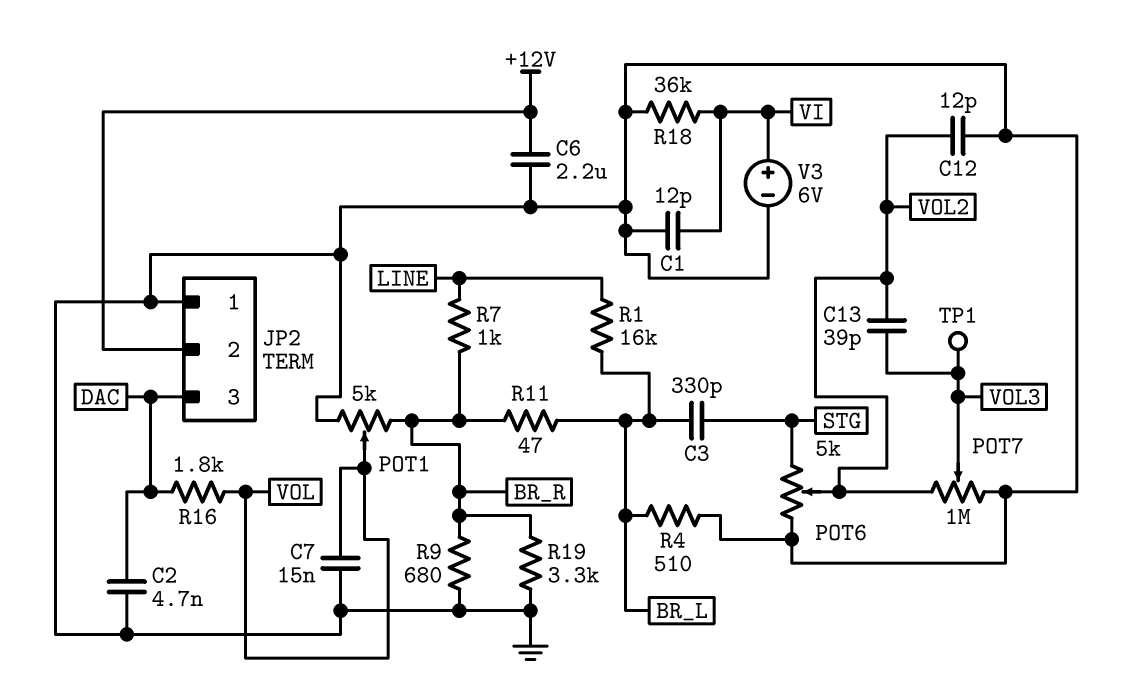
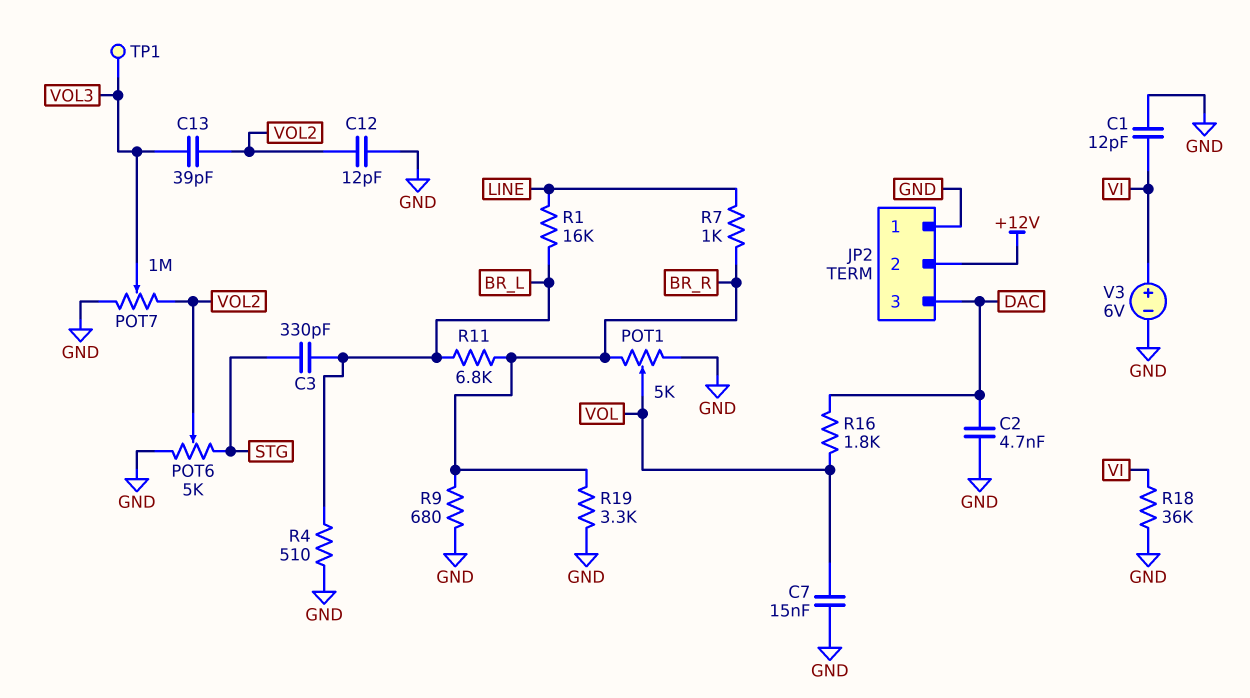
C6: 2.2uF (+12V, GND) -> none
R11: 47 (BR_L, BR_R) -> 6.8k (BR_L, BR_R)

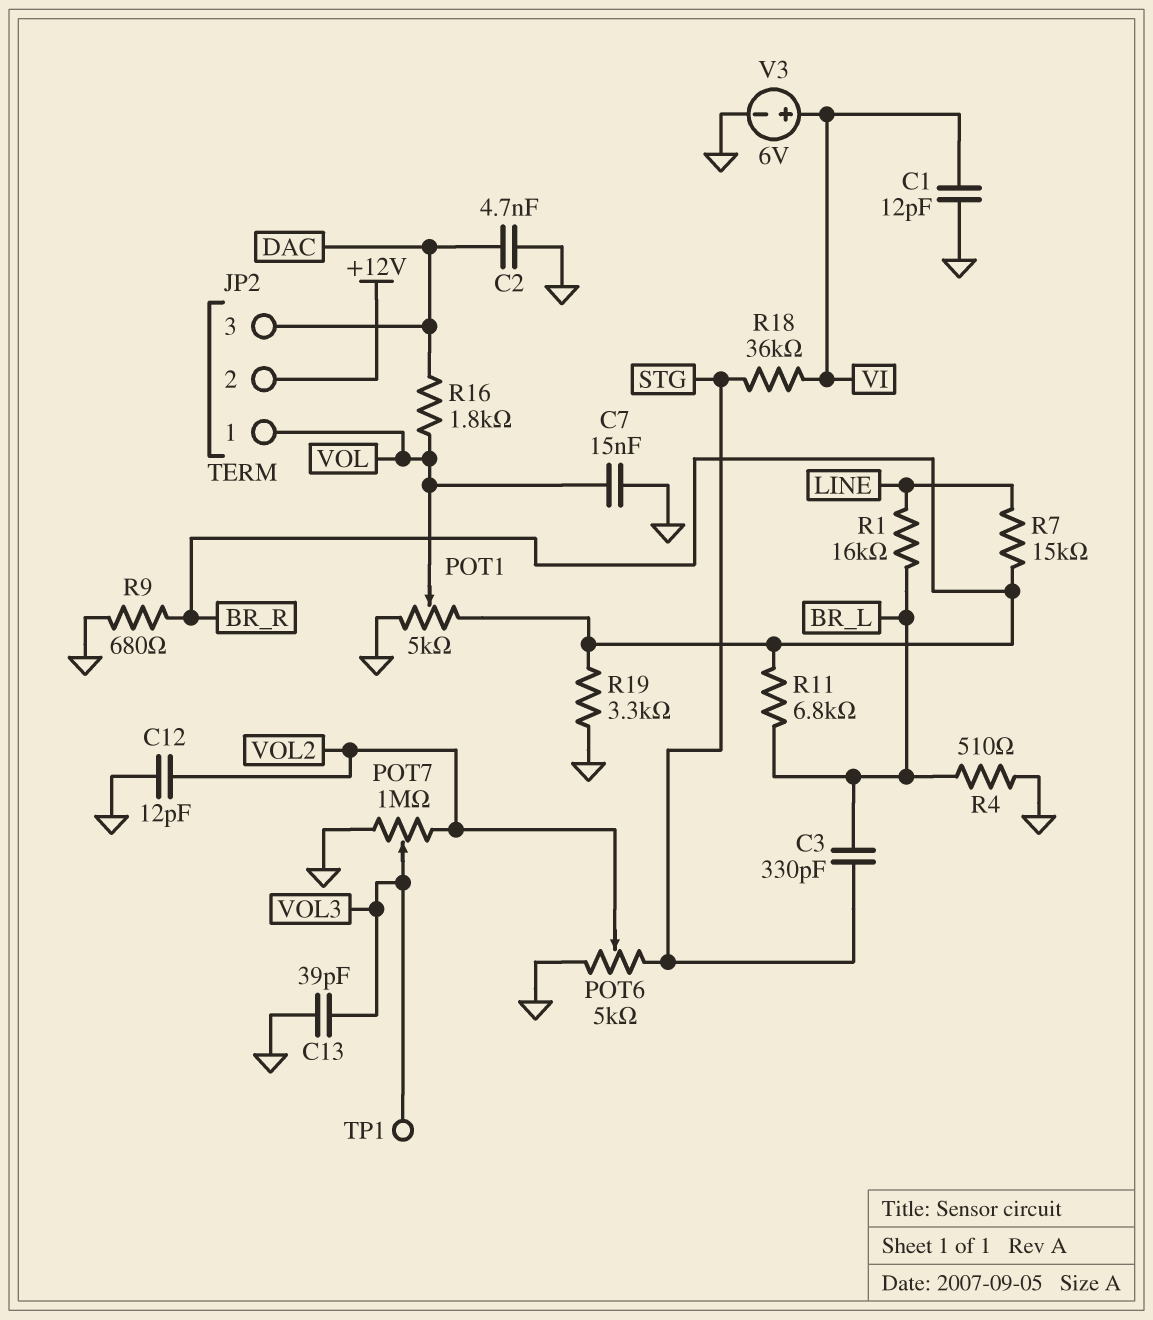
C13: 39pF (VOL2, VOL3) -> 39pF (GND, VOL3)
JP2 pin 1: GND -> VOL
R7: 1k (BR_R, LINE) -> 15k (BR_R, LINE)
R18: 36k (GND, VI) -> 36k (STG, VI)

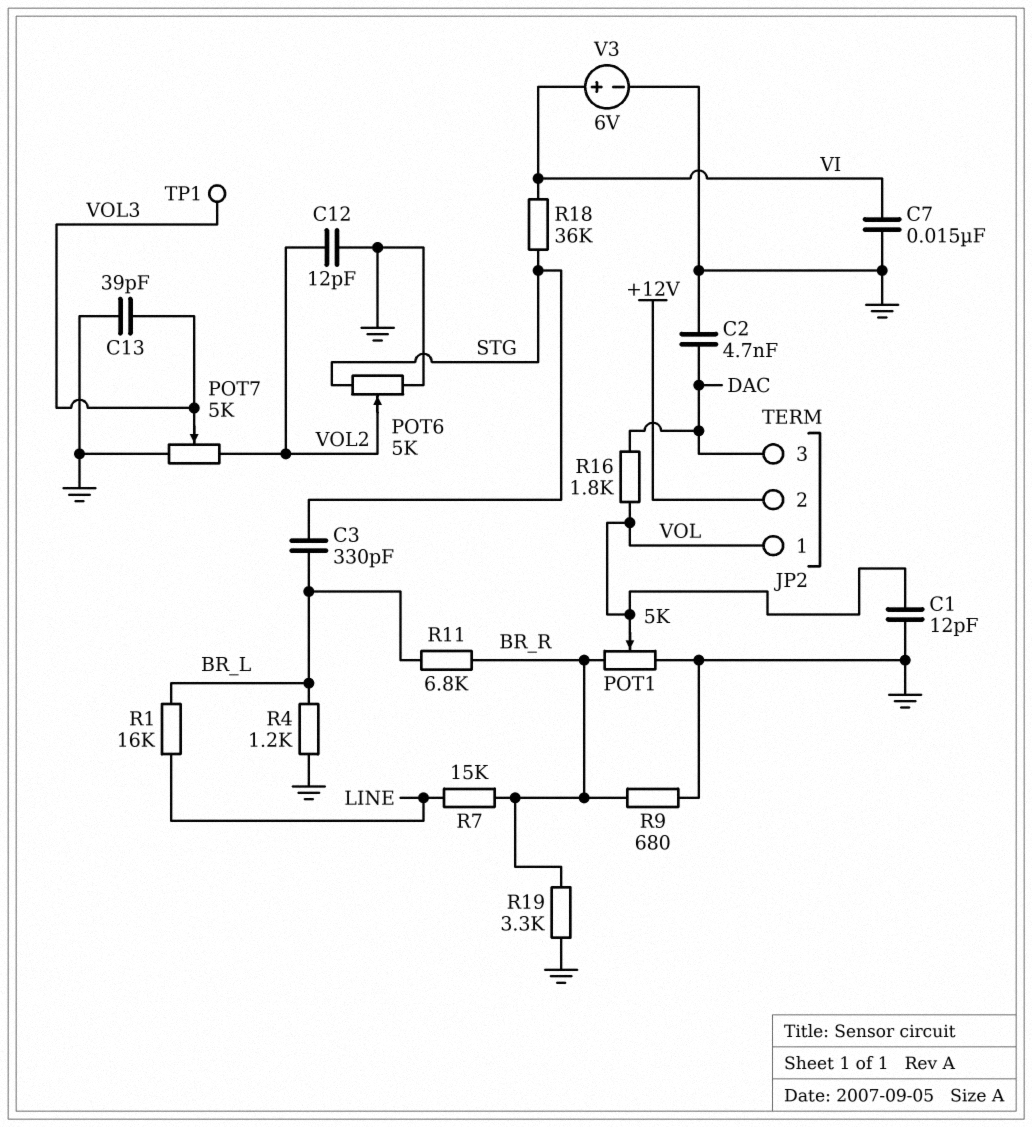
C1: 12pF (GND, VI) -> 12pF (GND, VOL)
C7: 15nF (GND, VOL) -> 15nF (GND, VI)
POT7: 1M (GND, VOL2, wiper VOL3) -> 5k (GND, VOL2, wiper VOL3)
R4: 510 (BR_L, GND) -> 1.2k (BR_L, GND)

